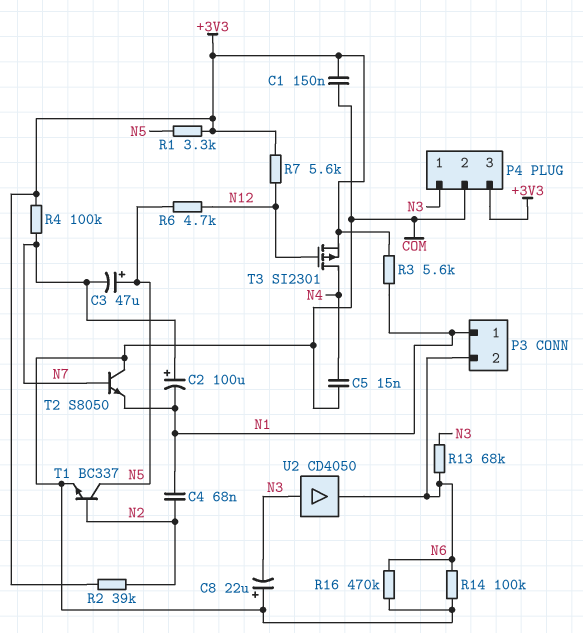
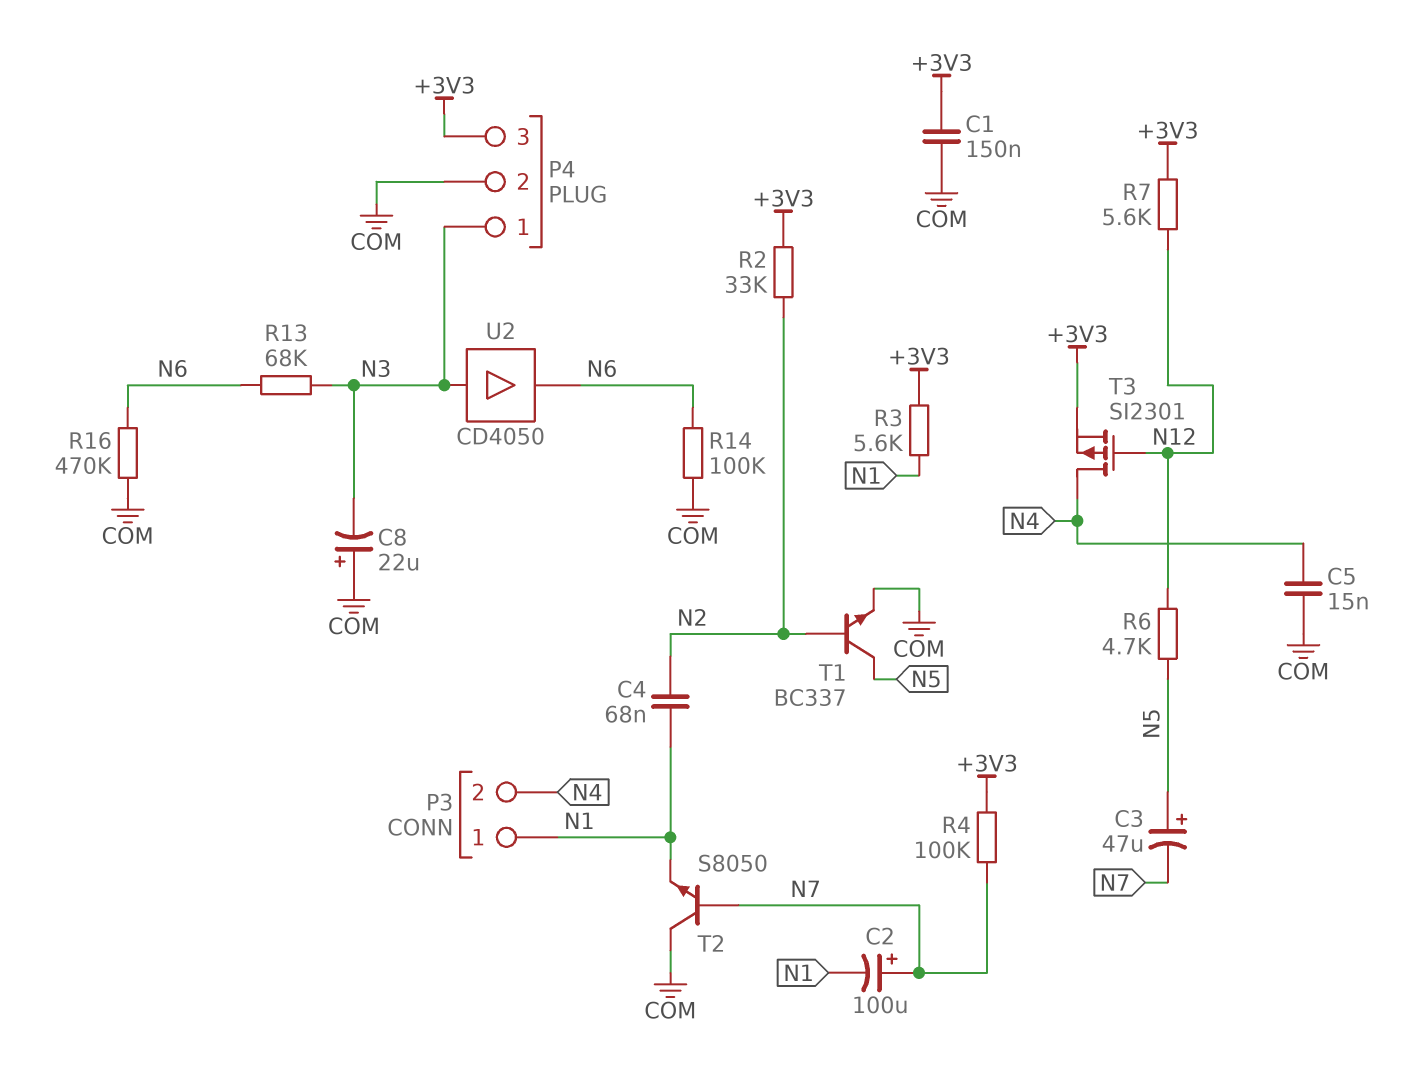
P3 pin 2: N6 -> N4
R1: 3.3k (+3V3, N5) -> none
R2: 39k (+3V3, N2) -> 33k (+3V3, N2)

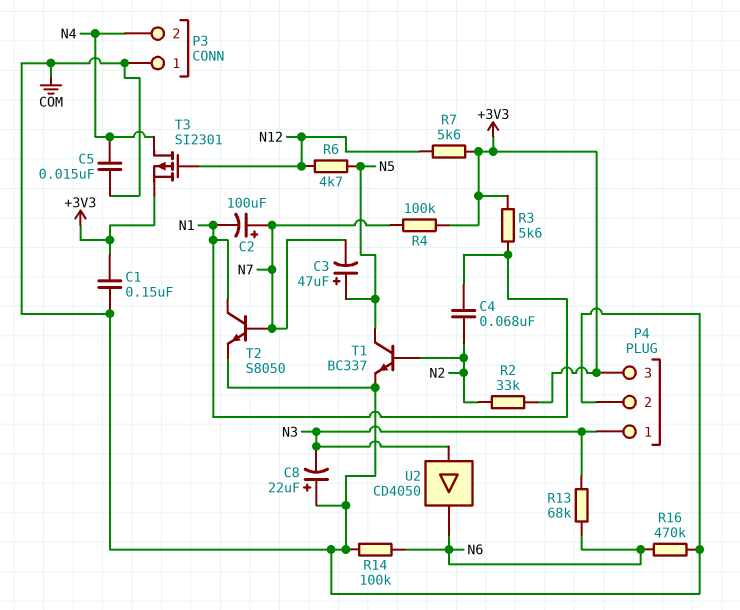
P3 pin 1: N1 -> COM
T2: NPN S8050 (B N7, C COM, E N1) -> NPN S8050 (B N7, C N1, E COM)

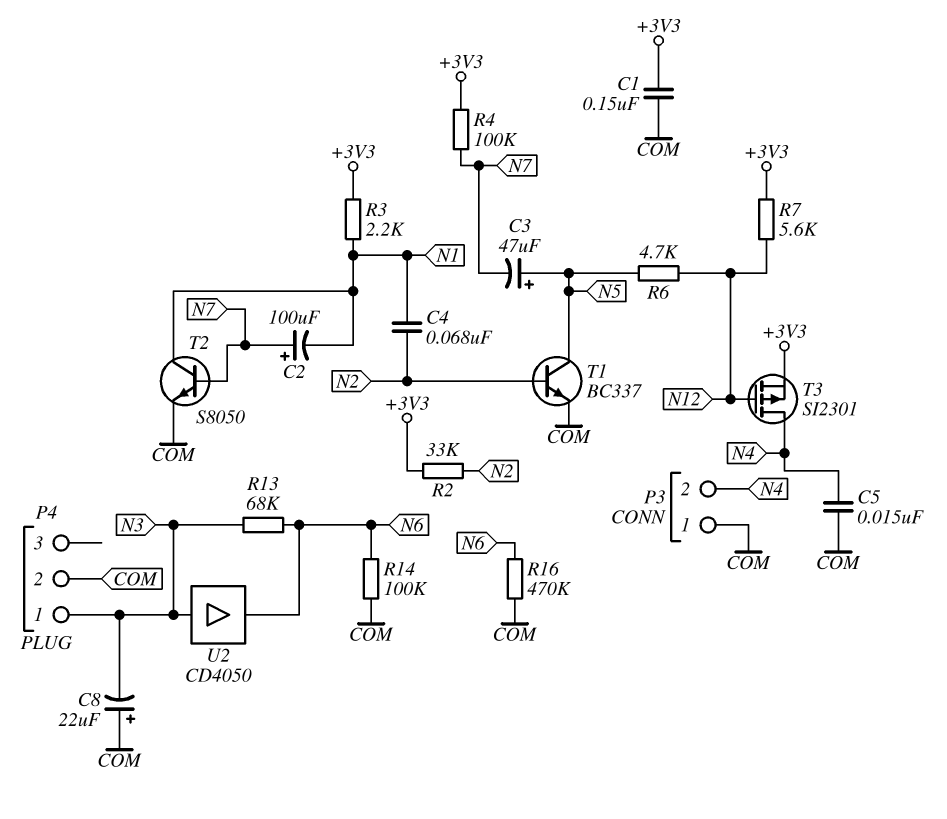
P4 pin 3: +3V3 -> none
R3: 5.6k (+3V3, N1) -> 2.2k (+3V3, N1)

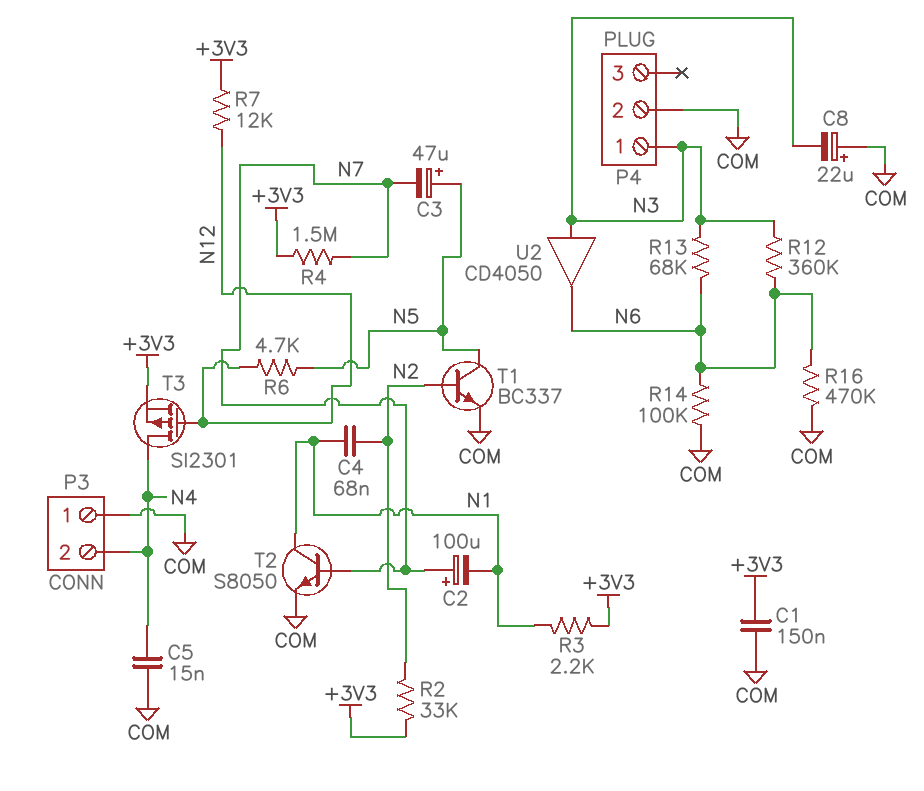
R4: 100k (+3V3, N7) -> 1.5M (+3V3, N7)
R7: 5.6k (+3V3, N12) -> 12k (+3V3, N12)
R12: none -> 360k (N3, N6)

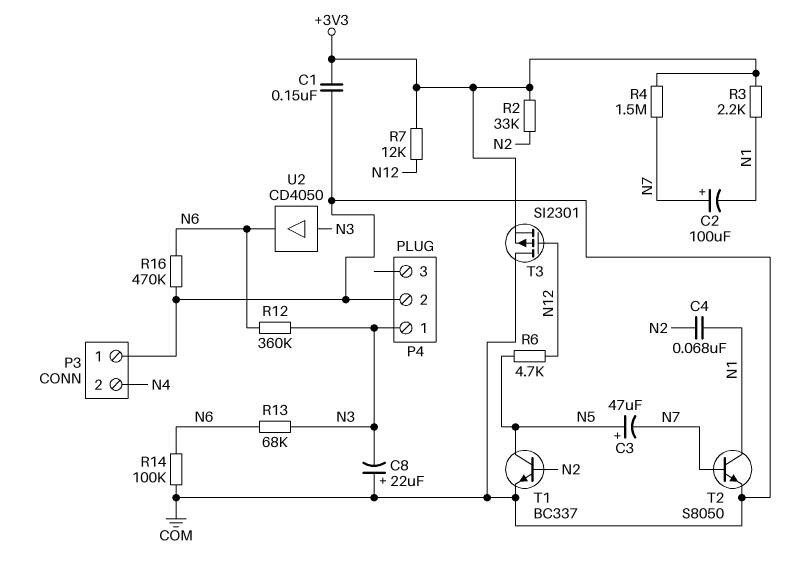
C5: 15nF (COM, N4) -> none
T3: PMOS SI2301 (G N12, D N4, S +3V3) -> PMOS SI2301 (G N12, D COM, S +3V3)

